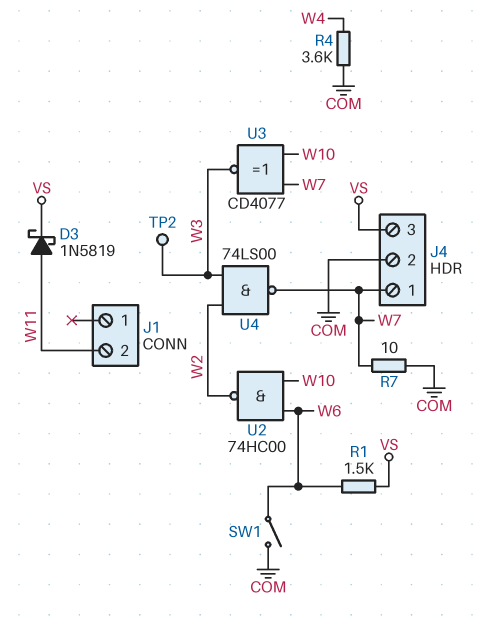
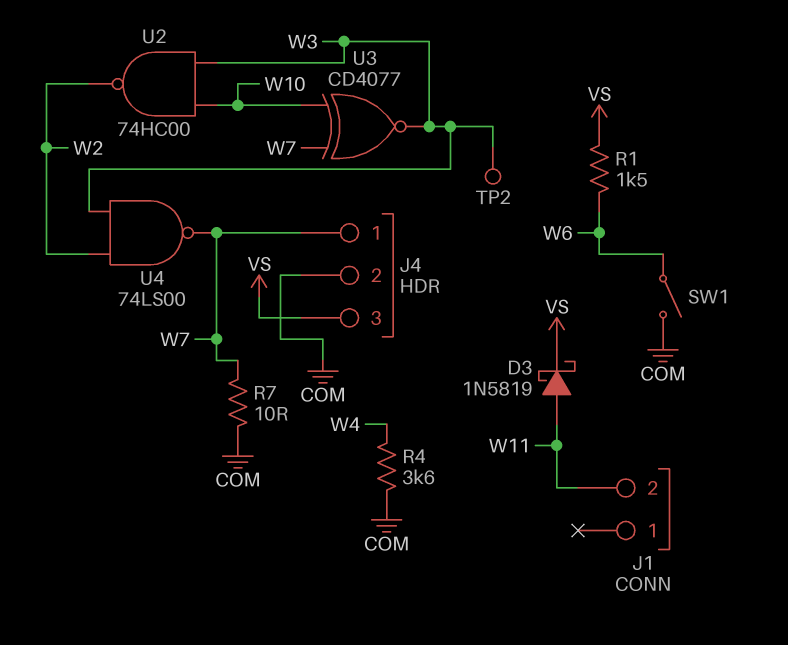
U2: NAND 74HC00 (in W6, in W10, out W2) -> NAND 74HC00 (in W3, in W10, out W2)

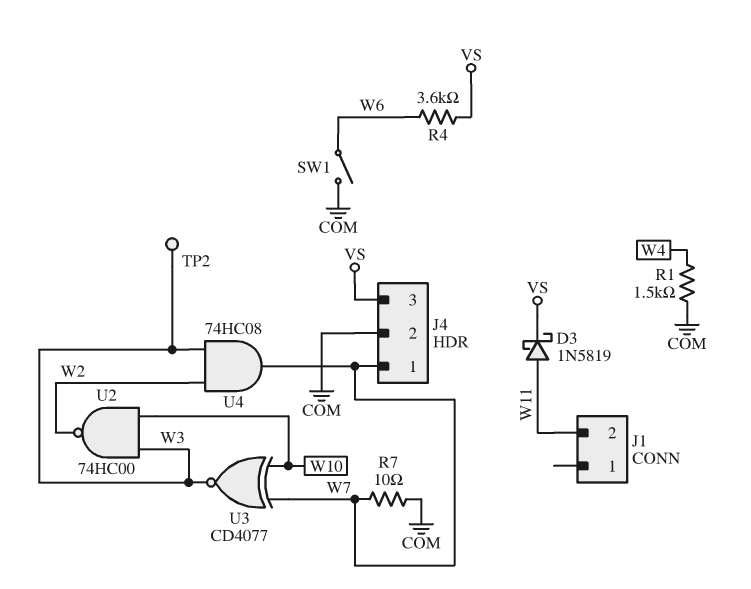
R1: 1.5k (VS, W6) -> 1.5k (COM, W4)
R4: 3.6k (COM, W4) -> 3.6k (VS, W6)
U4: NAND 74LS00 (in W2, in W3, out W7) -> AND 74HC08 (in W2, in W3, out W7)

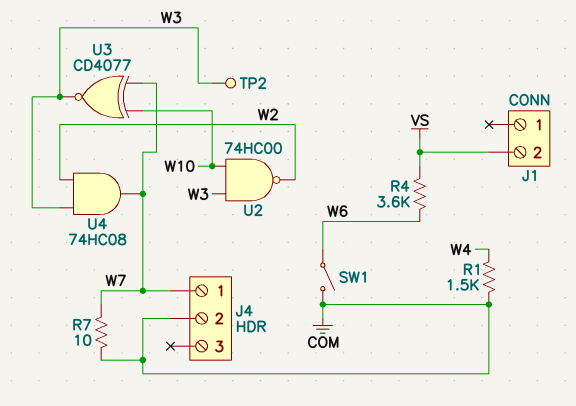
D3: schottky 1N5819 (A W11, K VS) -> none
J1 pin 2: W11 -> VS
J4 pin 3: VS -> none

